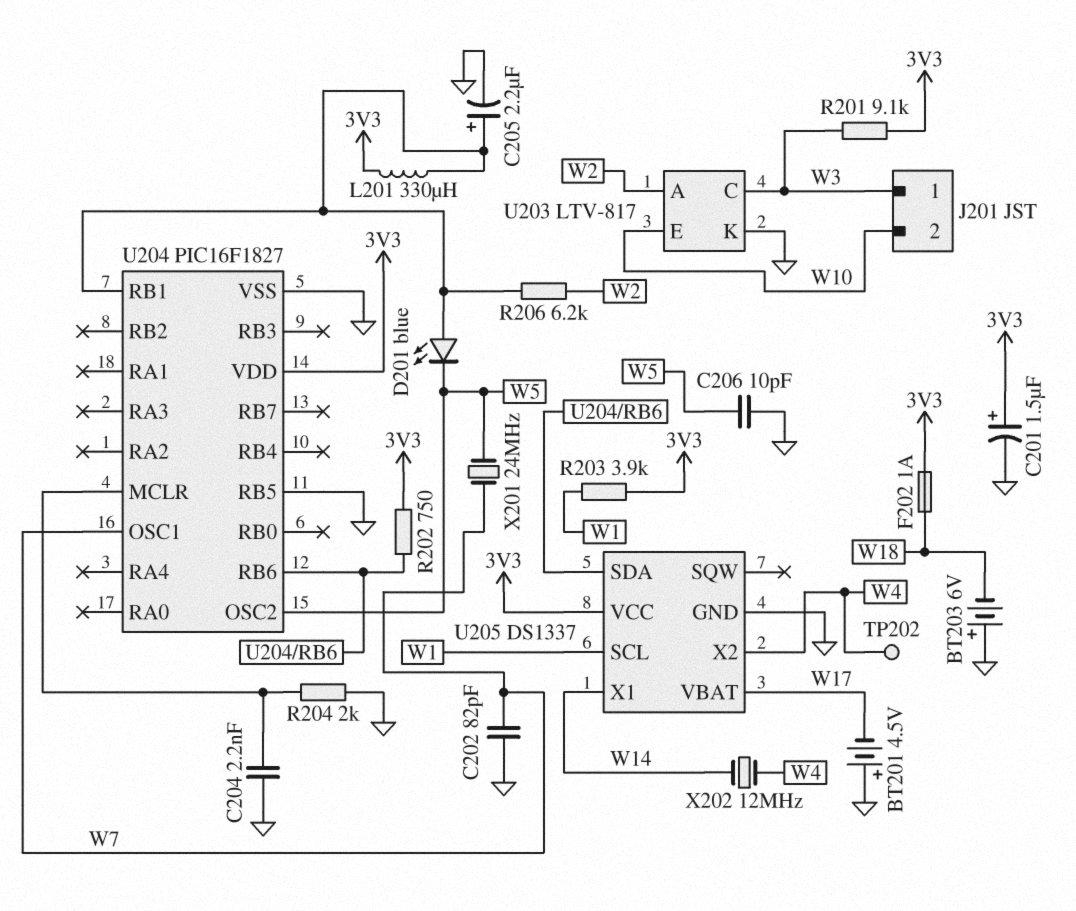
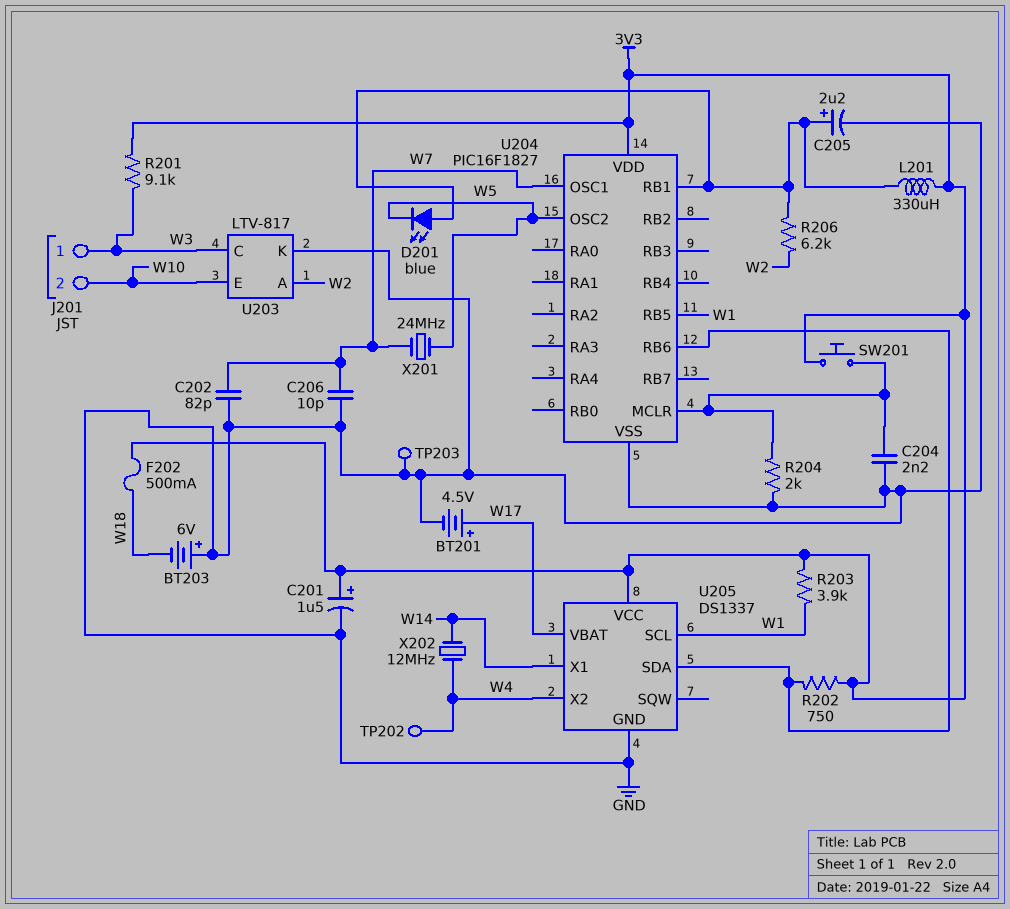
BT201: 4.5V (plus GND, minus W17) -> 4.5V (plus W17, minus GND)
C206: 10pF (GND, W5) -> 10pF (GND, W7)
F202: 1A (3V3, W18) -> 500mA (3V3, W18)
SW201: none -> button (3V3, U204/MCLR)
TP203: none -> test point (GND)
U204 pin RB5: GND -> W1

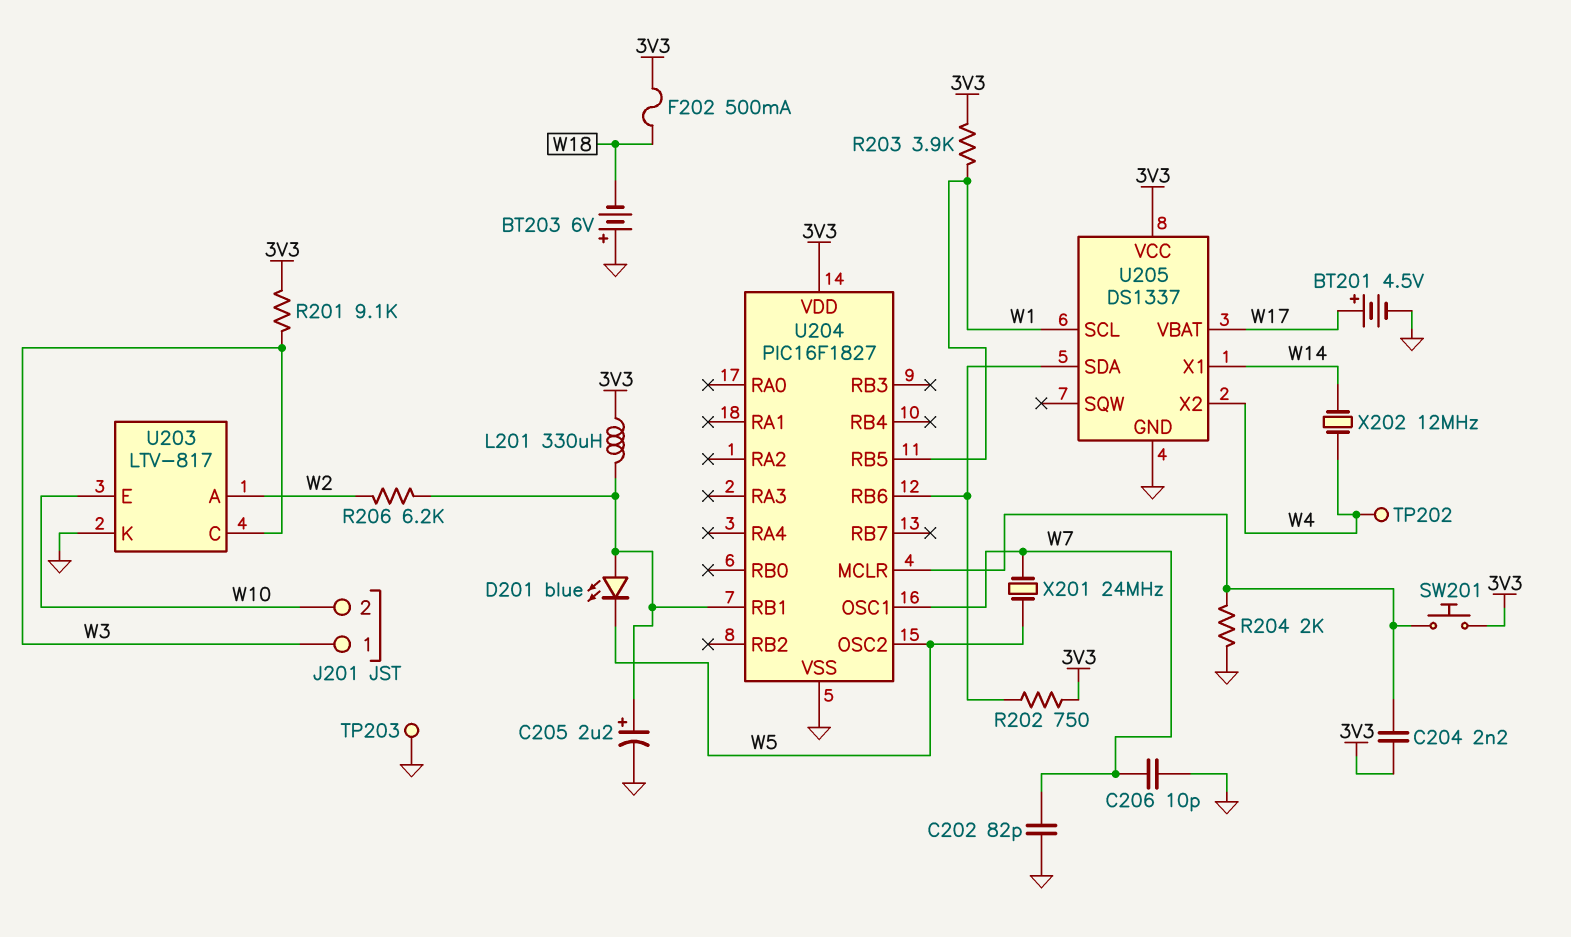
C201: 1.5uF (plus 3V3, minus GND) -> none
C204: 2.2nF (GND, U204/MCLR) -> 2.2nF (3V3, U204/MCLR)

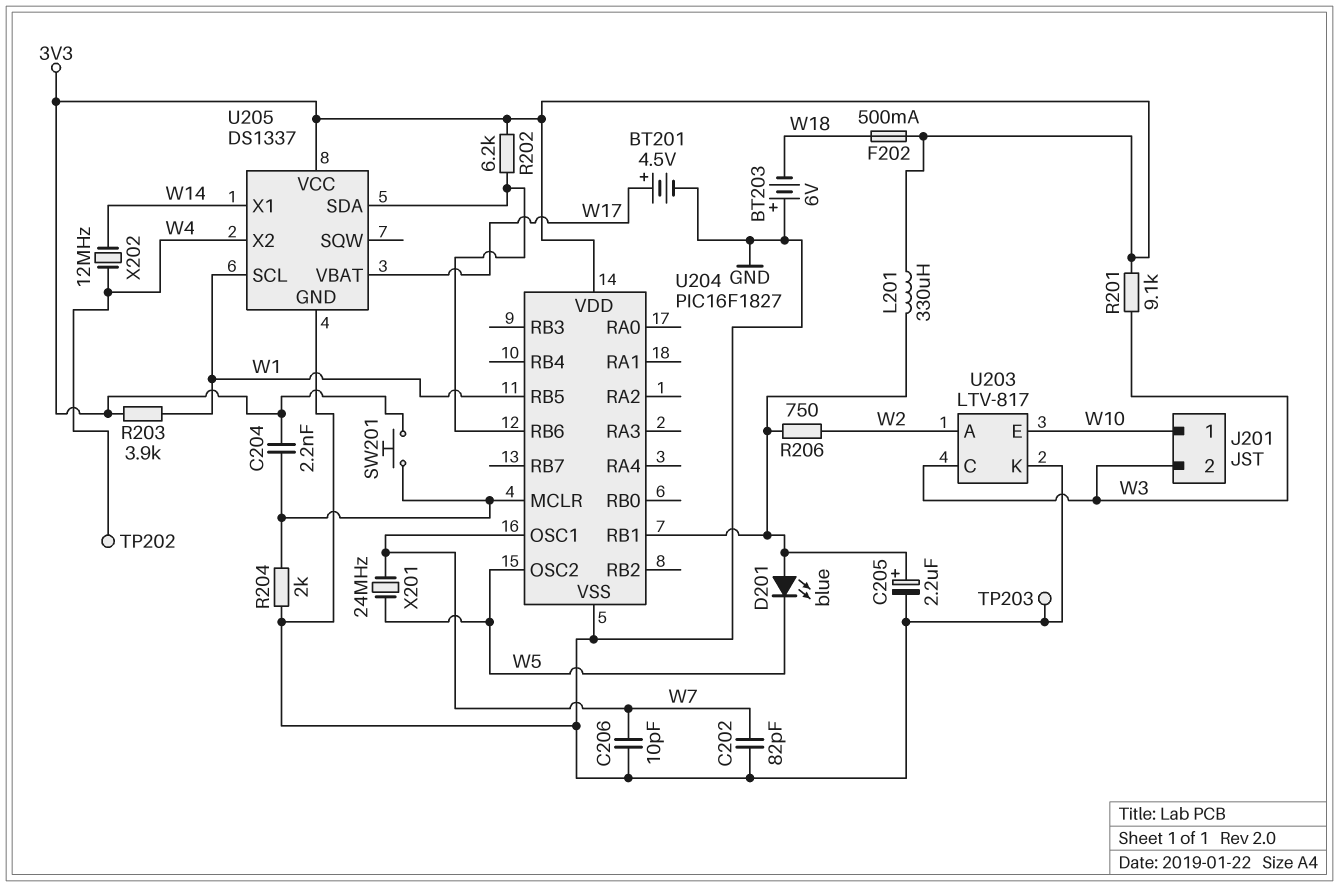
J201 pin 1: W3 -> W10
J201 pin 2: W10 -> W3
R202: 750 (3V3, U204/RB6) -> 6.2k (3V3, U204/RB6)
R206: 6.2k (U204/RB1, W2) -> 750 (U204/RB1, W2)

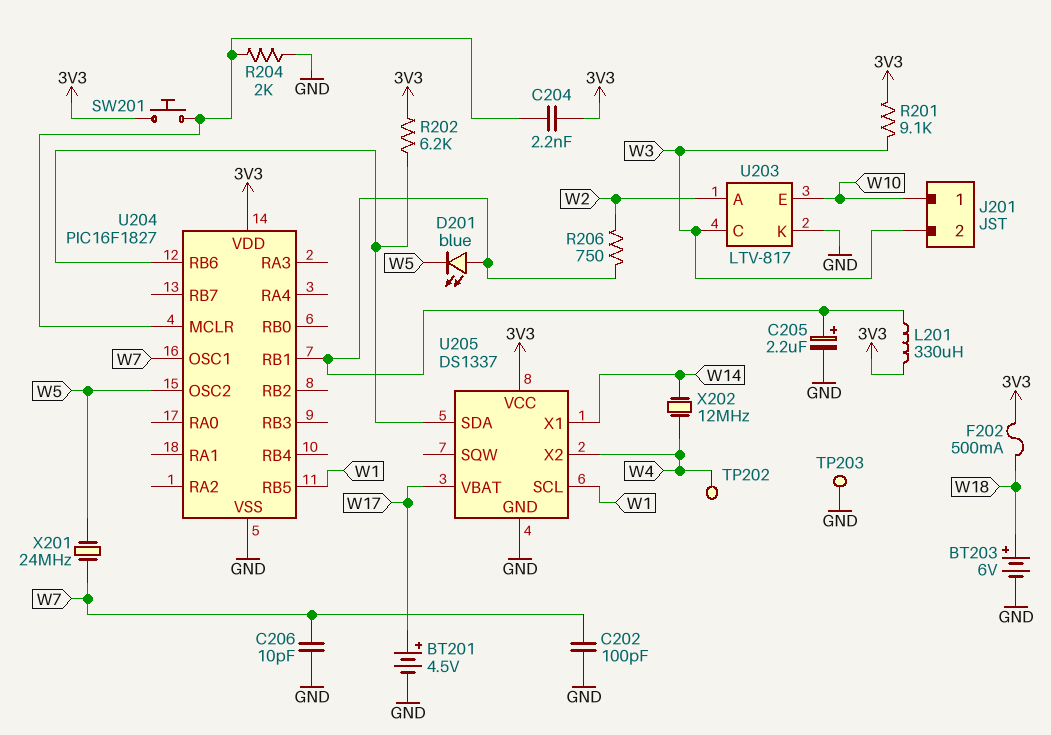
BT203: 6V (plus GND, minus W18) -> 6V (plus W18, minus GND)
C202: 82pF (GND, W7) -> 100pF (GND, W7)
R203: 3.9k (3V3, W1) -> none

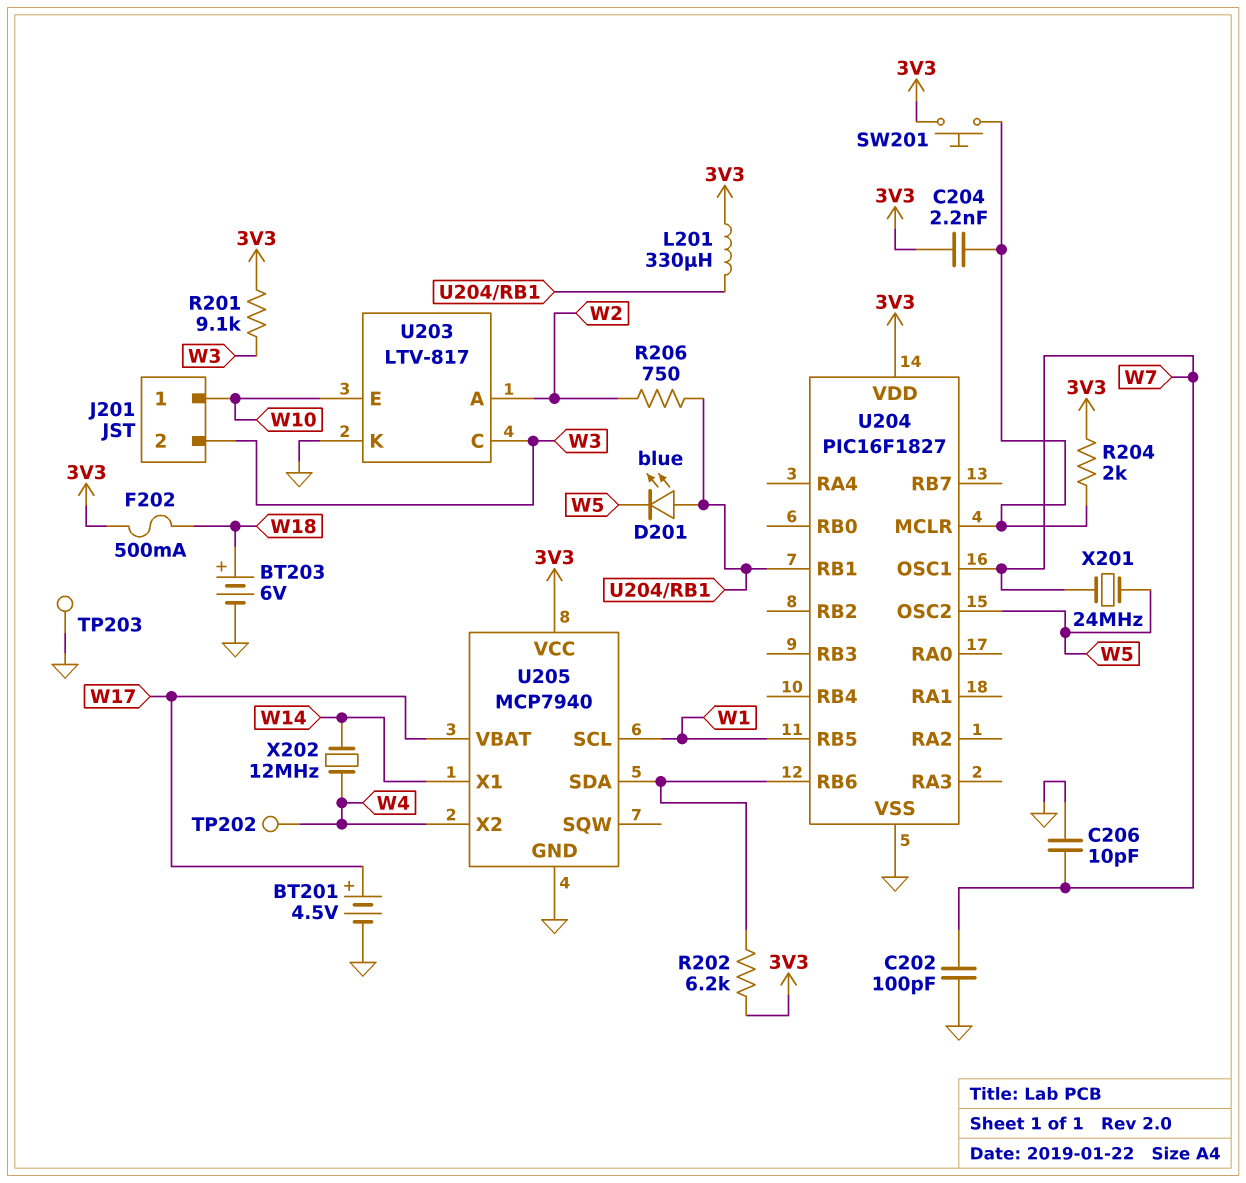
C205: 2.2uF (plus U204/RB1, minus GND) -> none
R204: 2k (GND, U204/MCLR) -> 2k (3V3, U204/MCLR)
U205: DS1337 -> MCP7940

